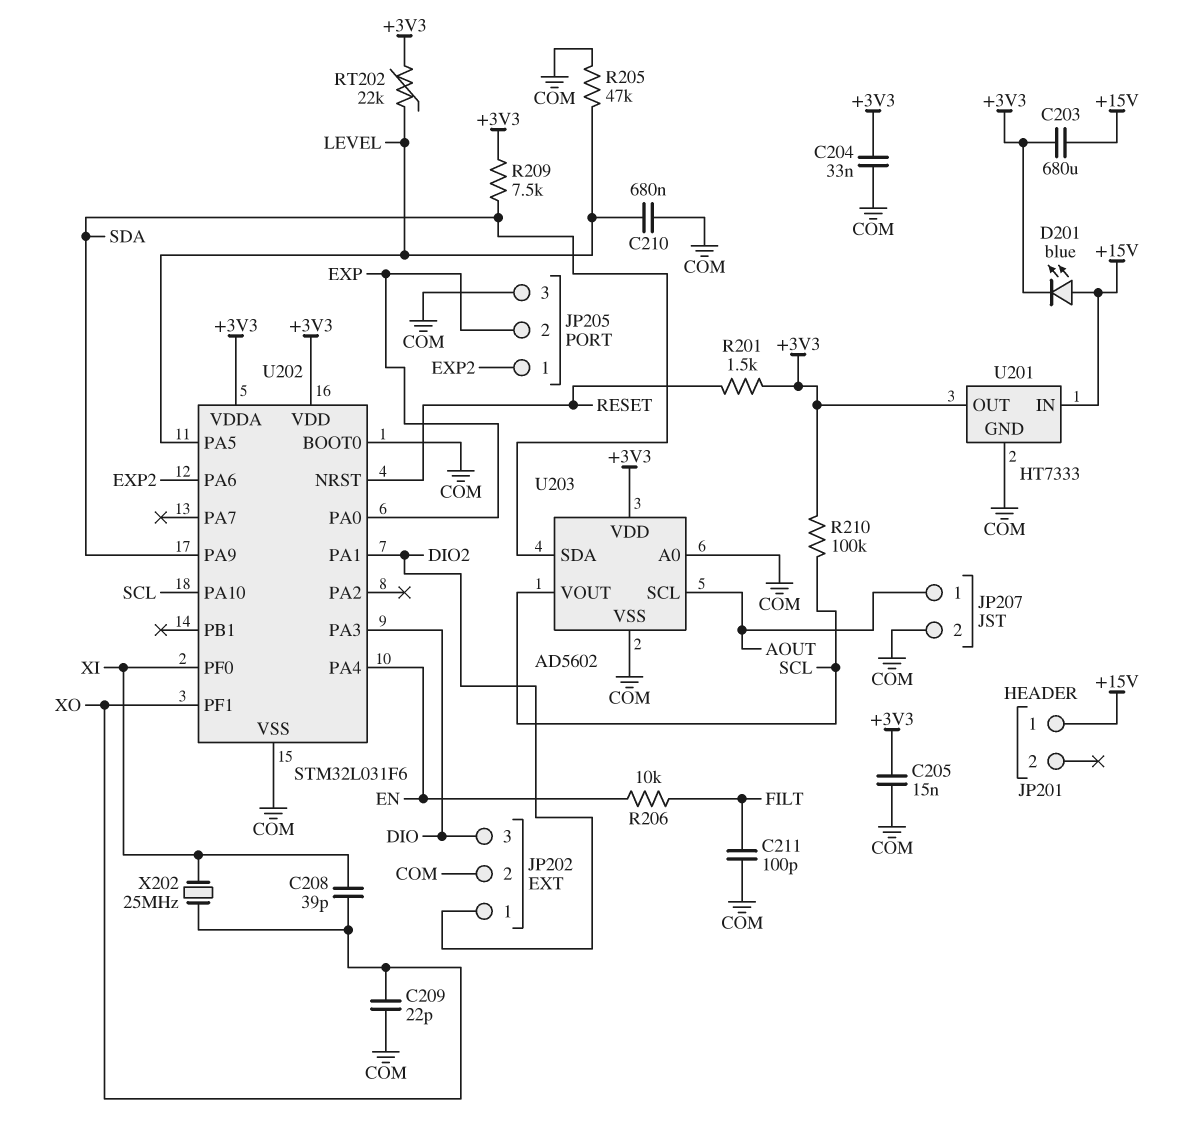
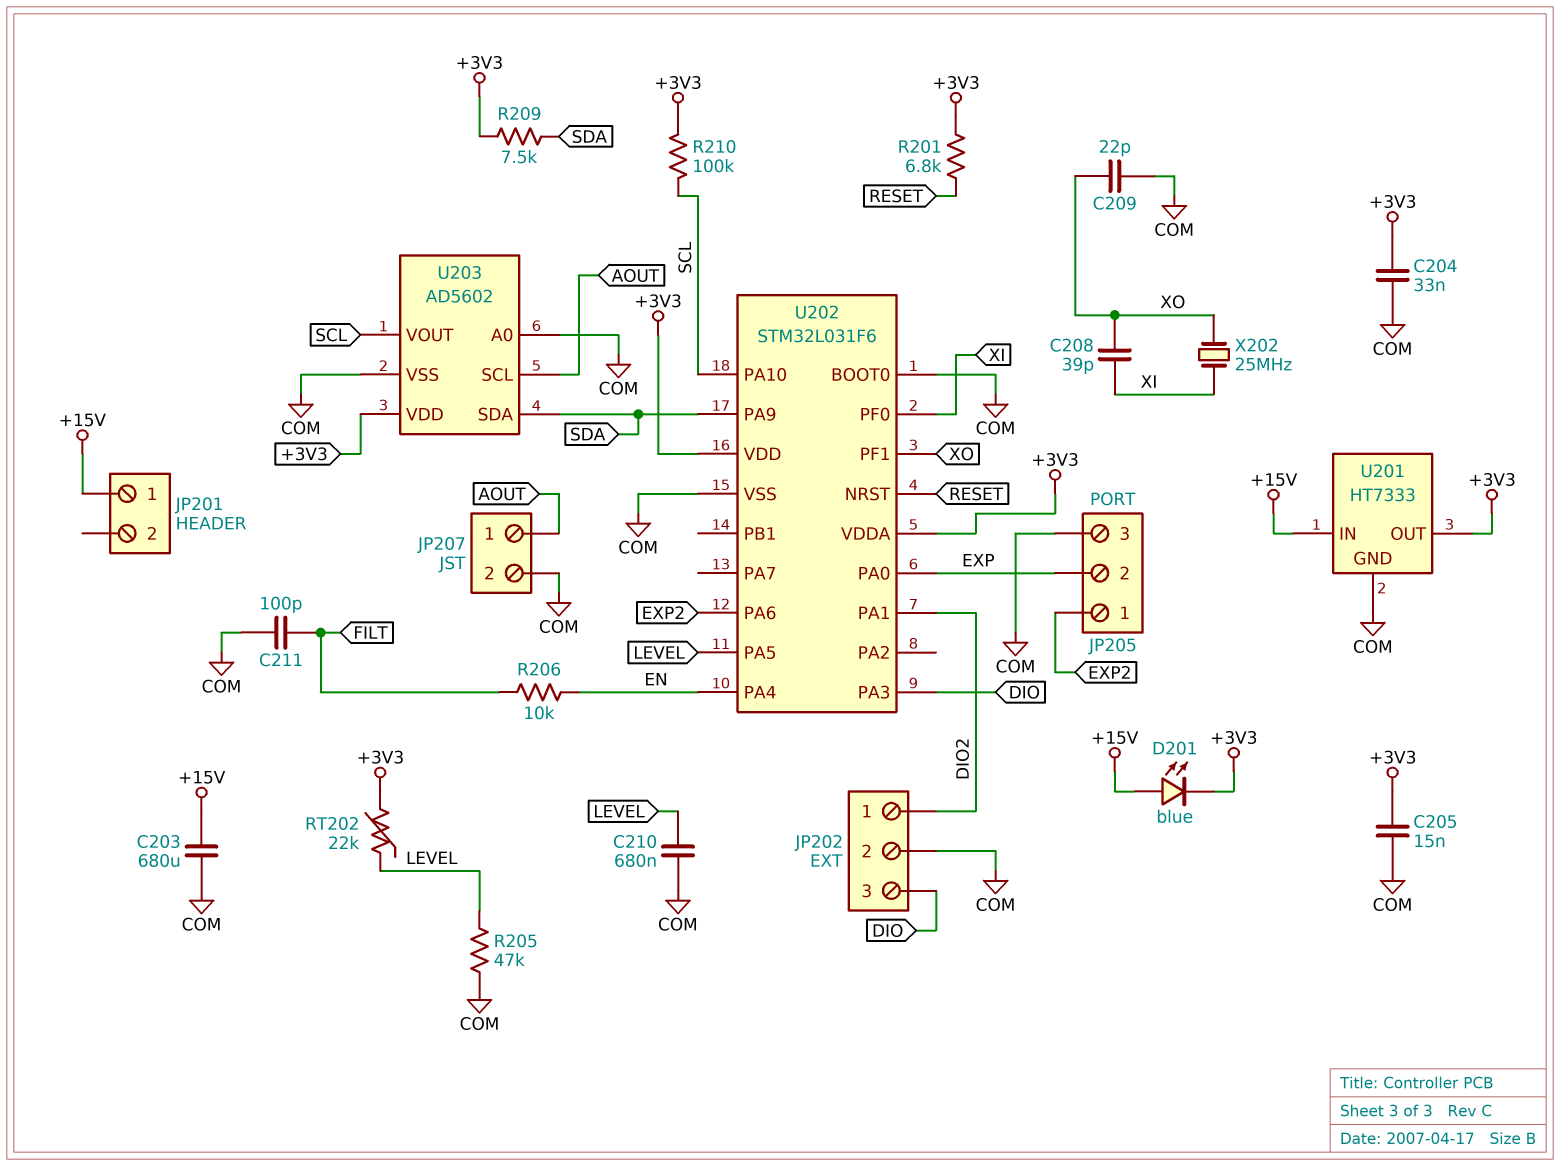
C203: 680uF (+3V3, +15V) -> 680uF (+15V, COM)
R201: 1.5k (+3V3, RESET) -> 6.8k (+3V3, RESET)

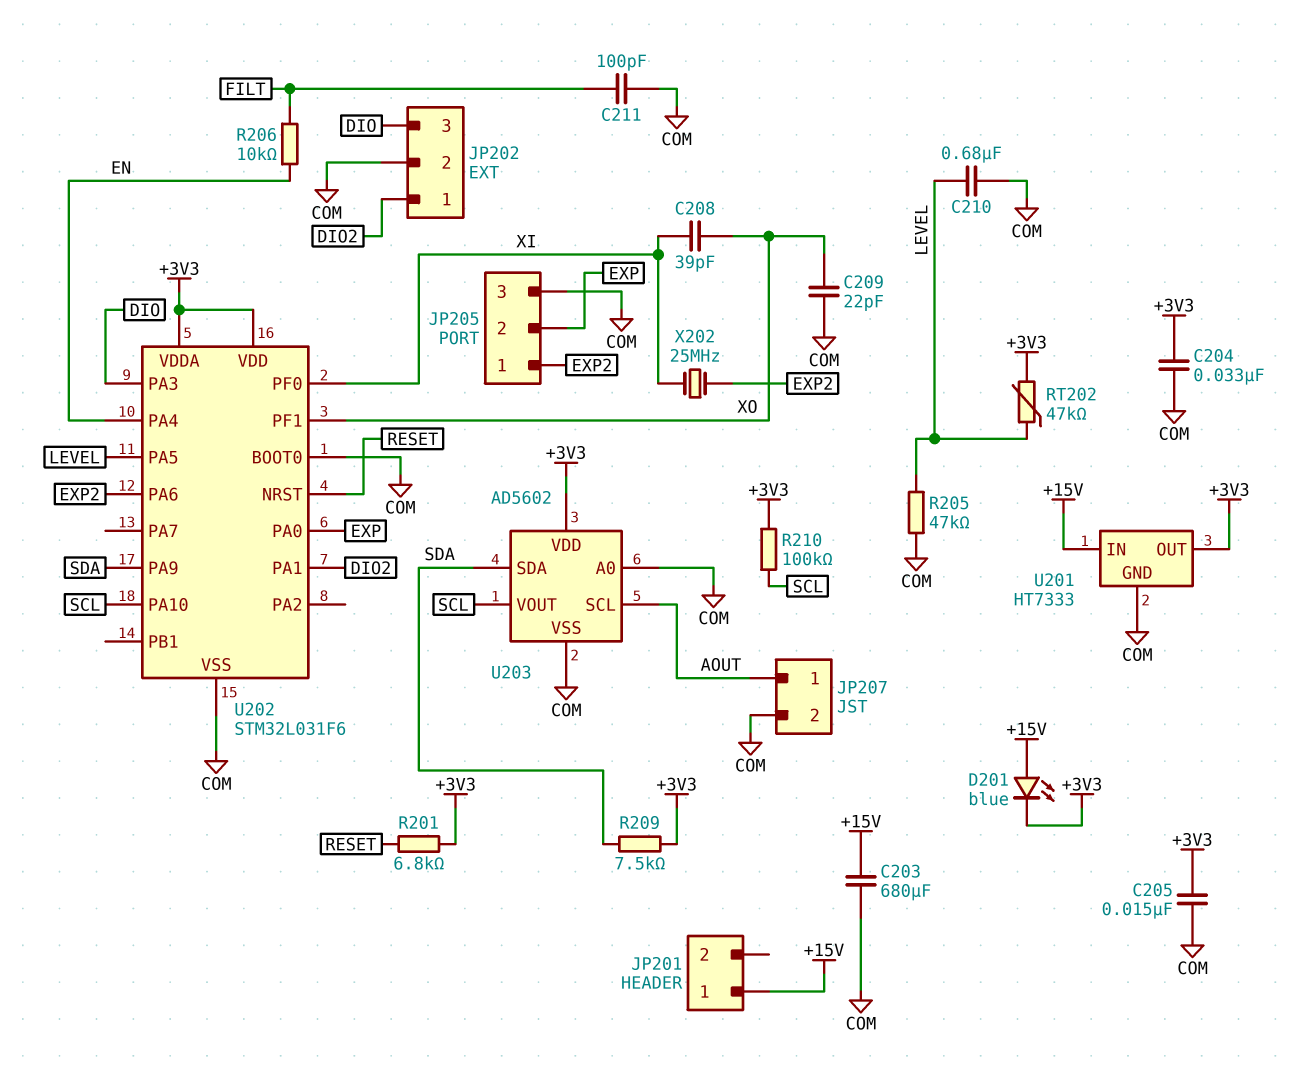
RT202: 22k (+3V3, LEVEL) -> 47k (+3V3, LEVEL)
X202: 25MHz (XI, XO) -> 25MHz (EXP2, XI)

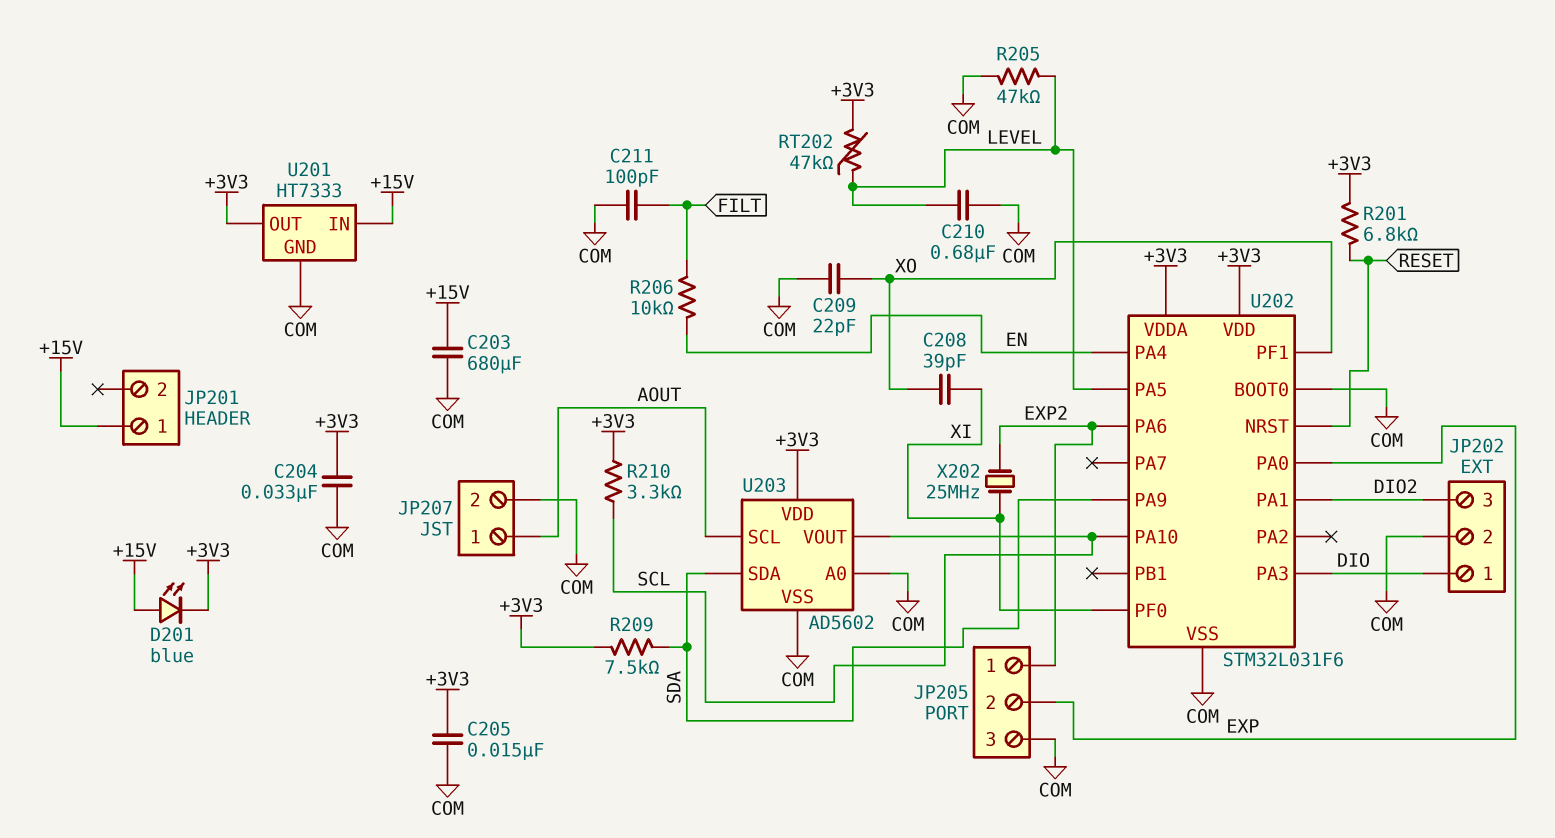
JP202 pin 1: DIO2 -> DIO
JP202 pin 3: DIO -> DIO2
R210: 100k (+3V3, SCL) -> 3.3k (+3V3, SCL)

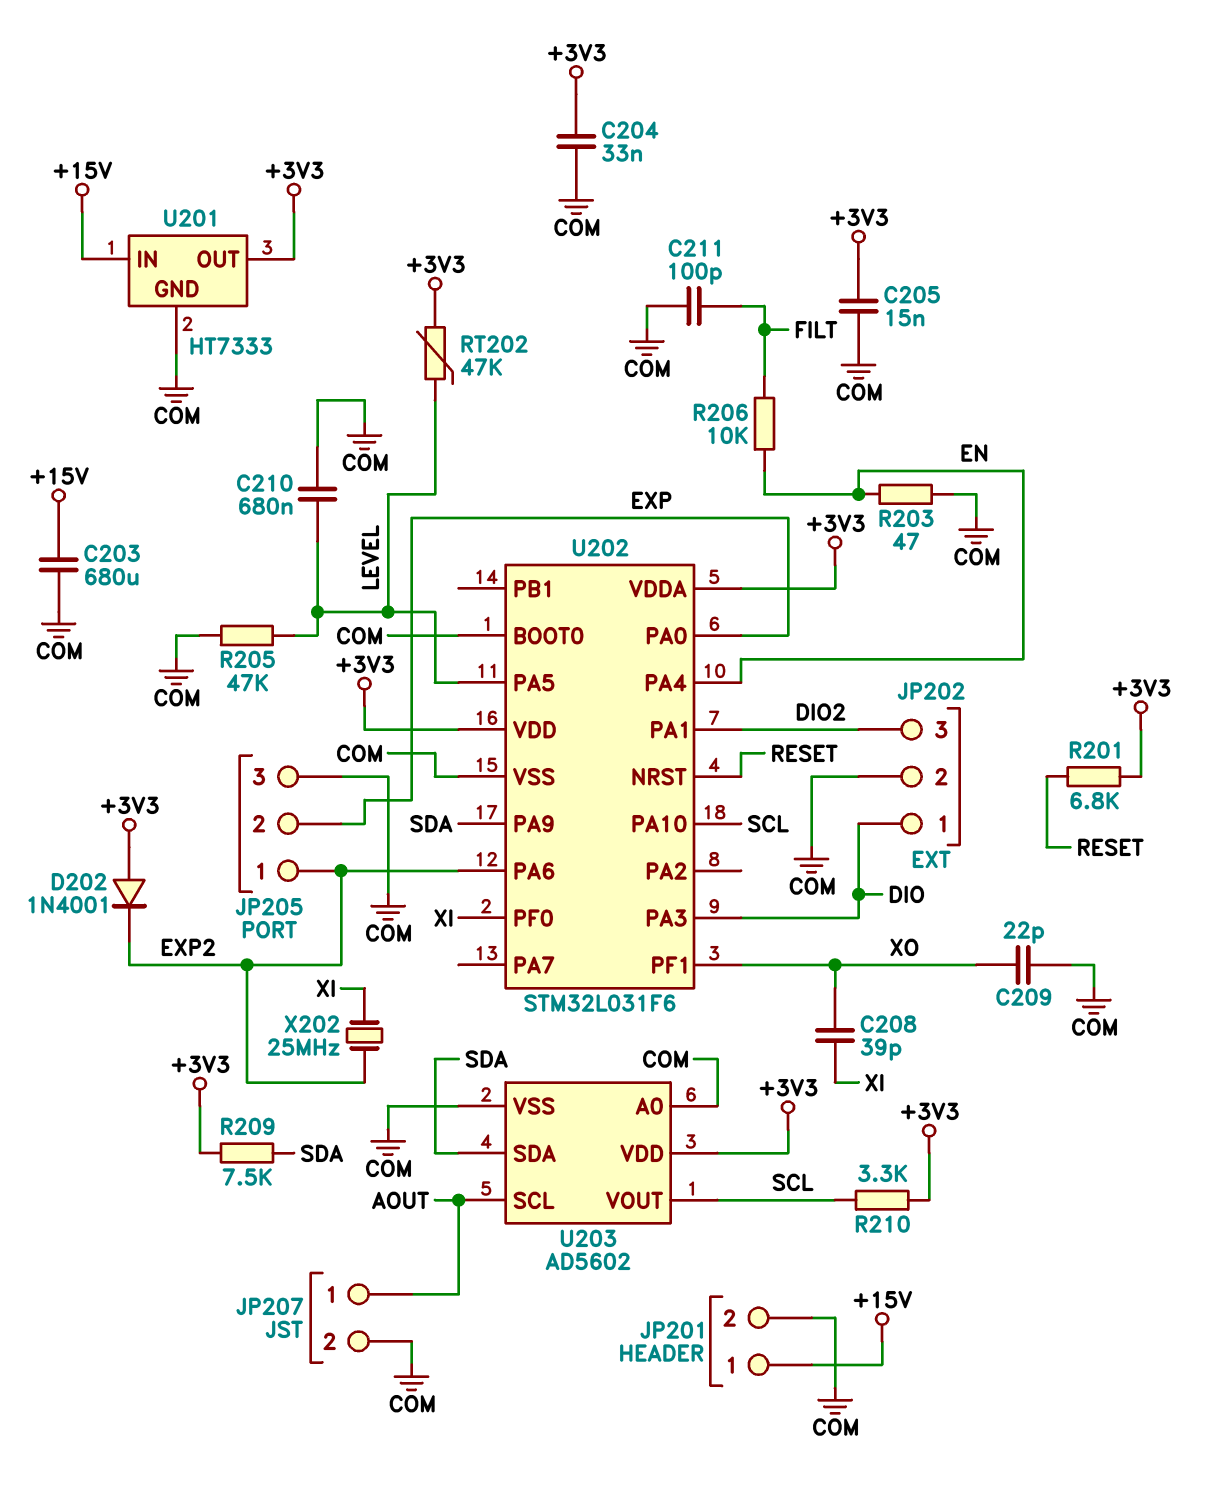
D201: LED blue (A +15V, K +3V3) -> none
D202: none -> diode 1N4001 (A +3V3, K EXP2)
JP201 pin 2: none -> COM
R203: none -> 47 (COM, EN)

